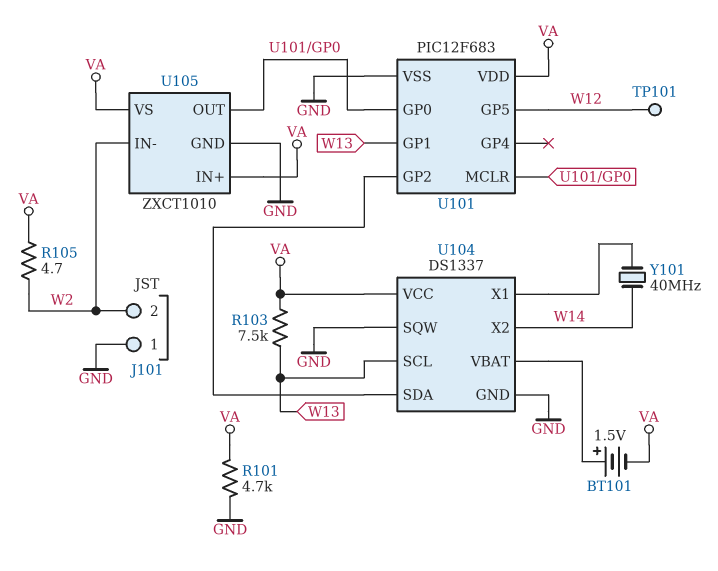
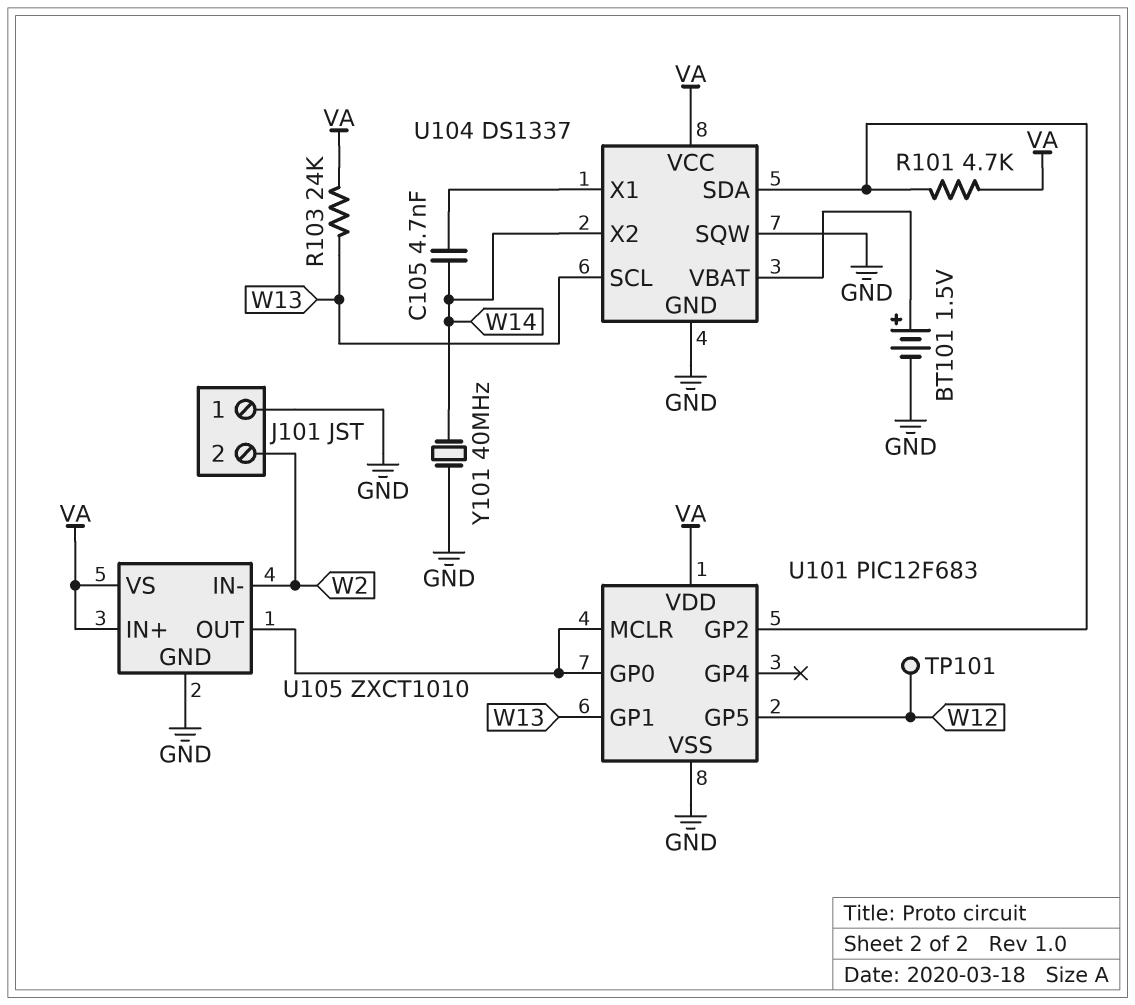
BT101: 1.5V (plus U104/VBAT, minus VA) -> 1.5V (plus U104/VBAT, minus GND)
C105: none -> 4.7nF (U104/X1, W14)
R101: 4.7k (GND, VA) -> 4.7k (U101/GP2, VA)
R103: 7.5k (VA, W13) -> 24k (VA, W13)
R105: 4.7 (VA, W2) -> none
Y101: 40MHz (U104/X1, W14) -> 40MHz (GND, W14)

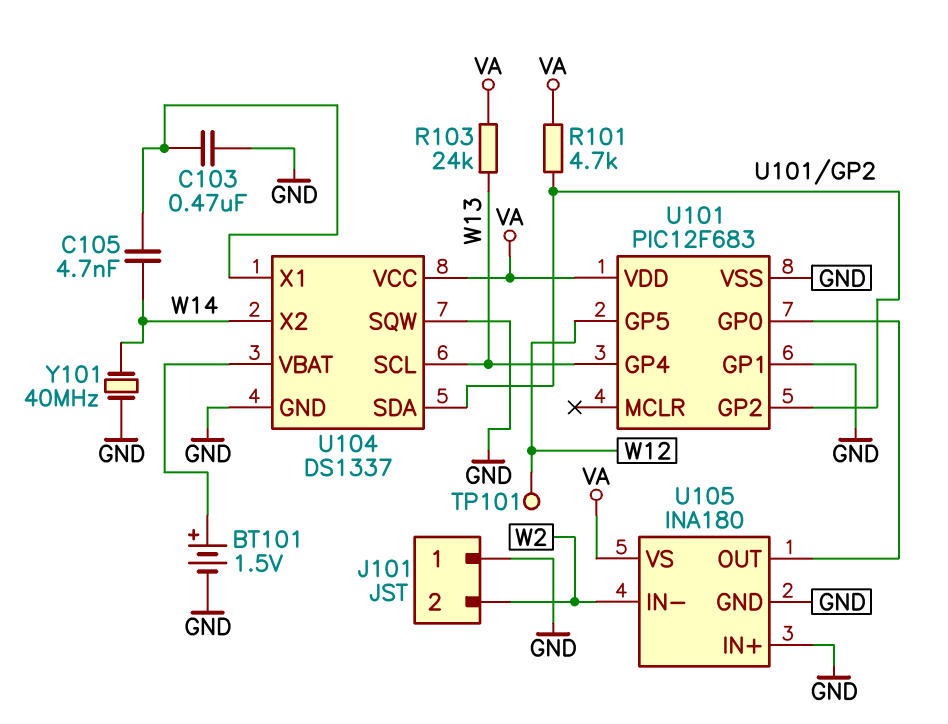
C103: none -> 470nF (GND, U104/X1)
U101 pin GP1: W13 -> GND
U101 pin GP4: none -> W13
U101 pin MCLR: U101/GP0 -> none
U105: ZXCT1010 -> INA180
U105 pin IN+: VA -> GND

